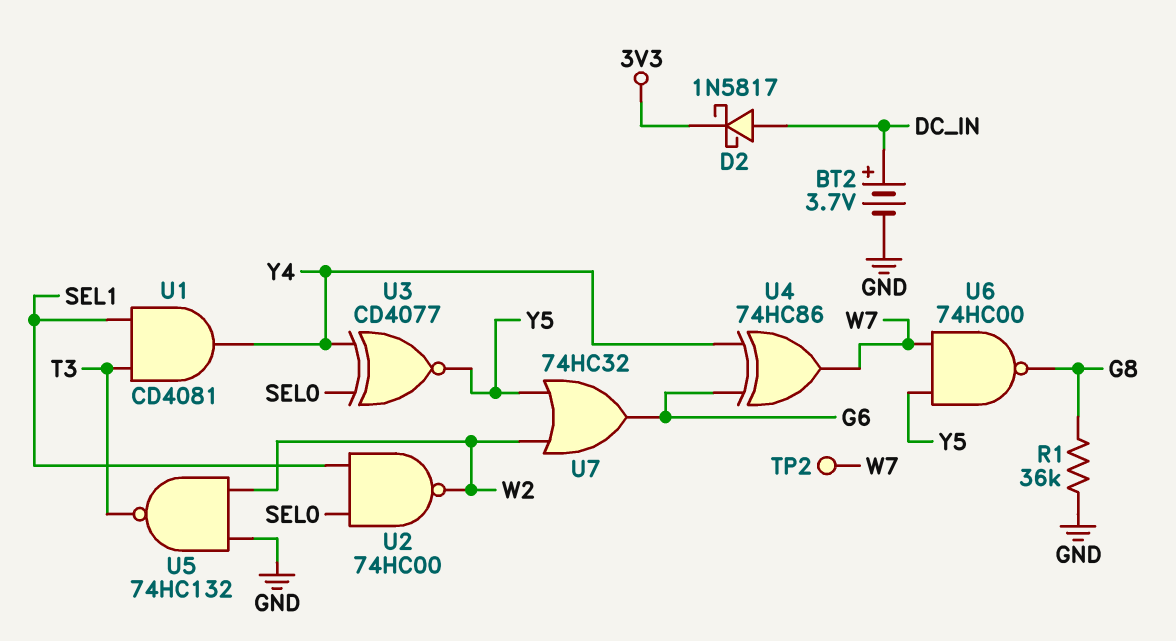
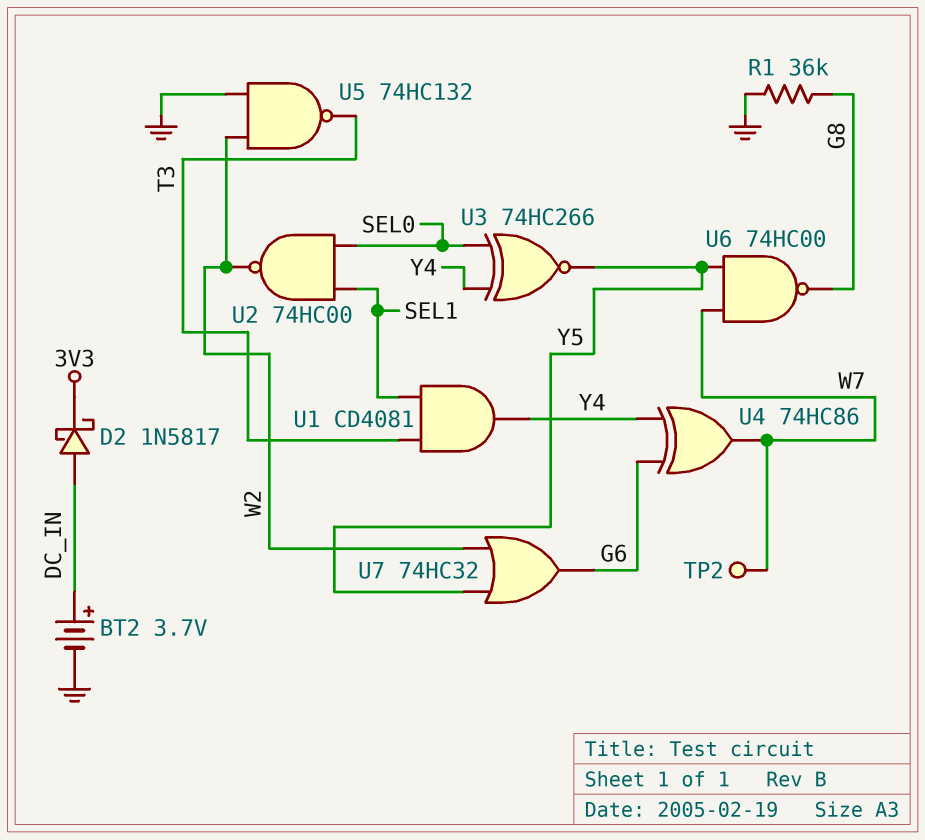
U3: XNOR CD4077 (in SEL0, in Y4, out Y5) -> XNOR 74HC266 (in SEL0, in Y4, out Y5)

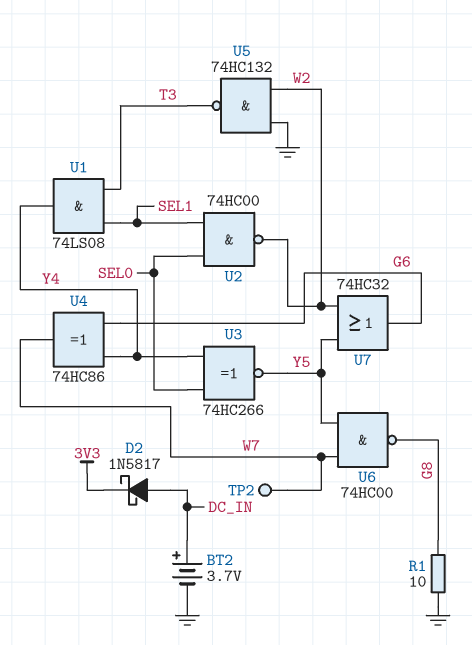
R1: 36k (G8, GND) -> 10 (G8, GND)
U1: AND CD4081 (in SEL1, in T3, out Y4) -> AND 74LS08 (in SEL1, in T3, out Y4)

